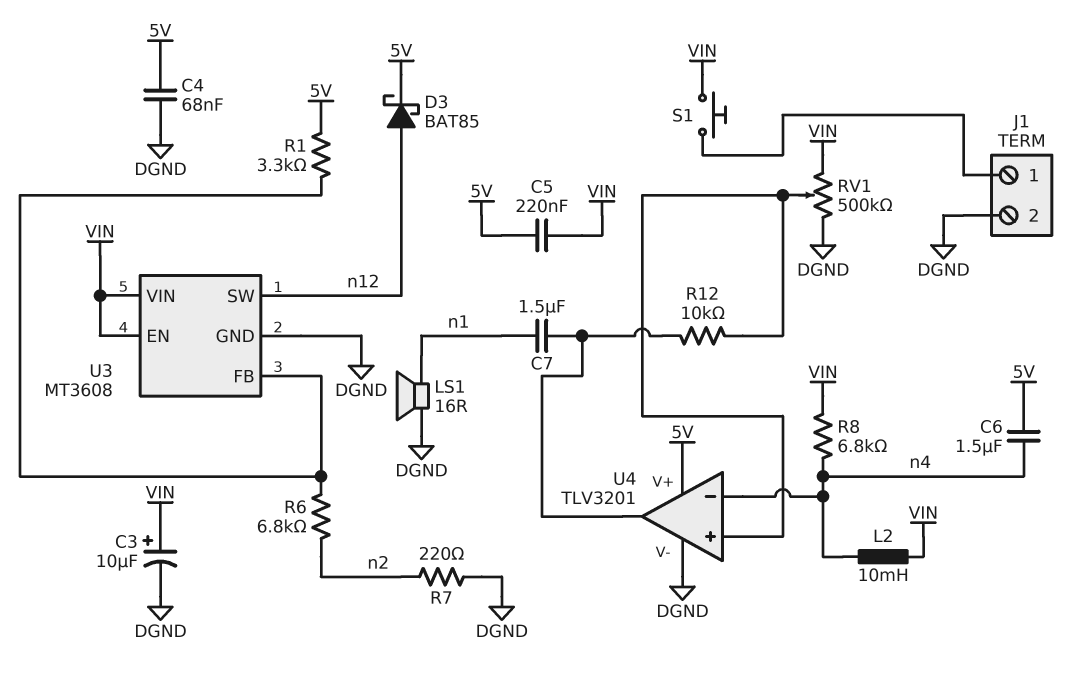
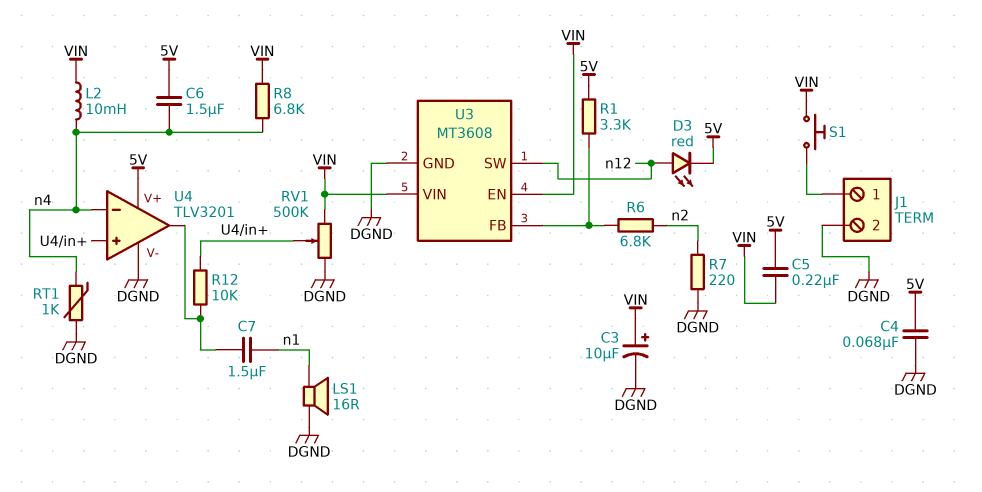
D3: schottky BAT85 (A n12, K 5V) -> LED red (A n12, K 5V)
RT1: none -> 1k (DGND, n4)

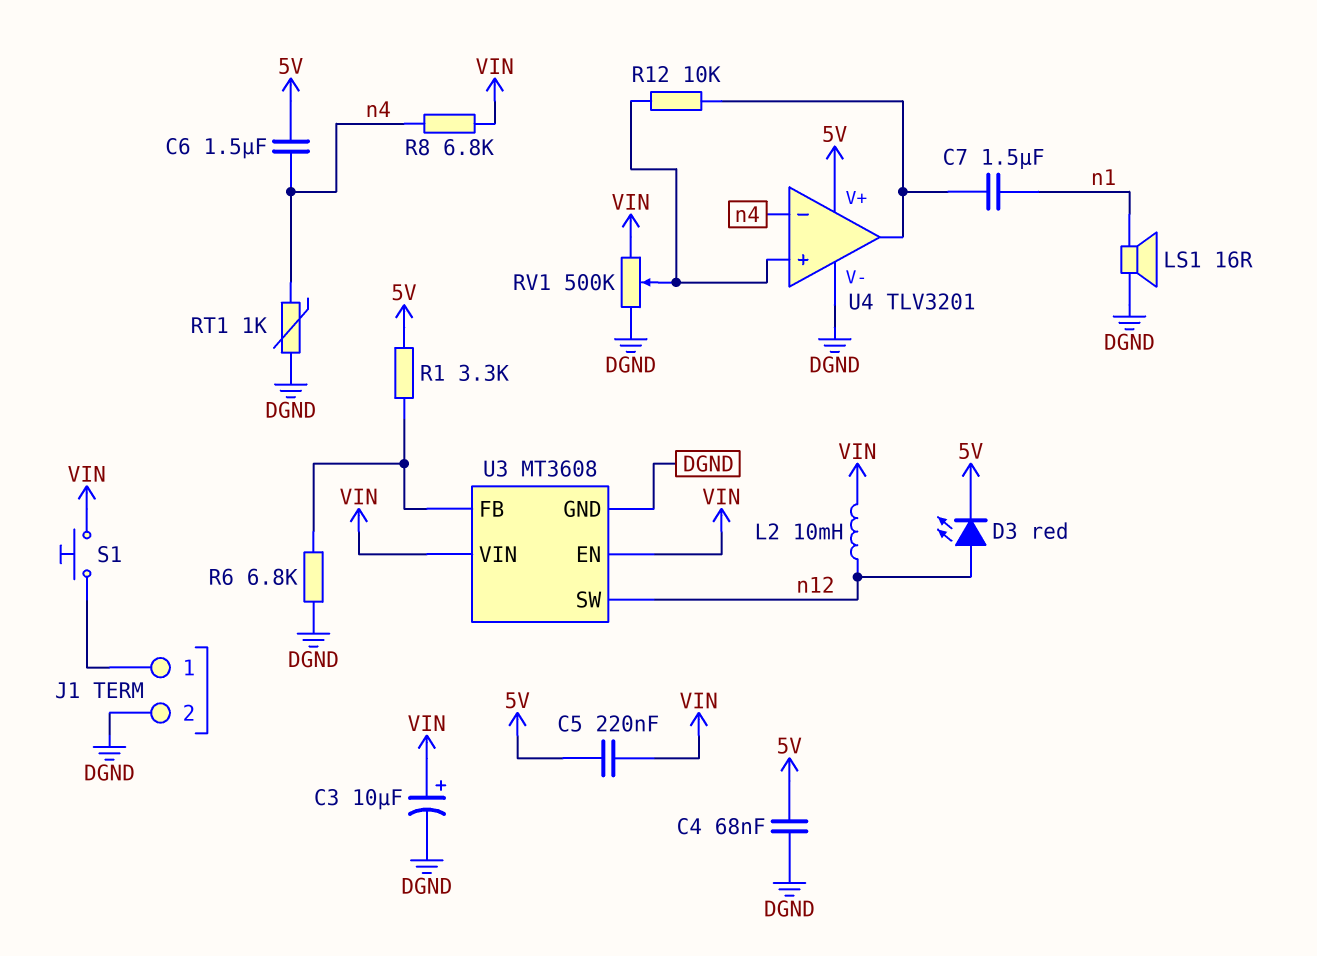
L2: 10mH (VIN, n4) -> 10mH (VIN, n12)
R6: 6.8k (U3/FB, n2) -> 6.8k (DGND, U3/FB)
R7: 220 (DGND, n2) -> none

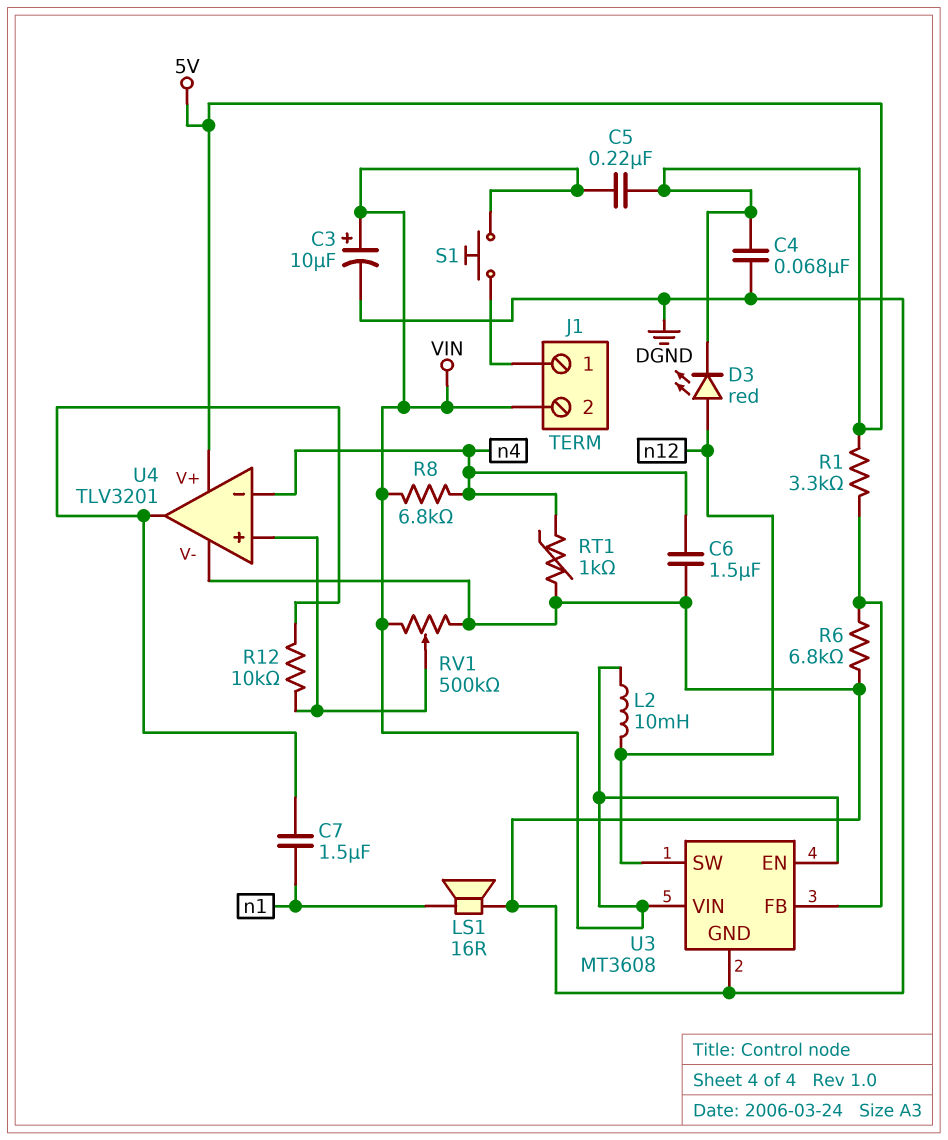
C6: 1.5uF (5V, n4) -> 1.5uF (DGND, n4)
J1 pin 2: DGND -> VIN

